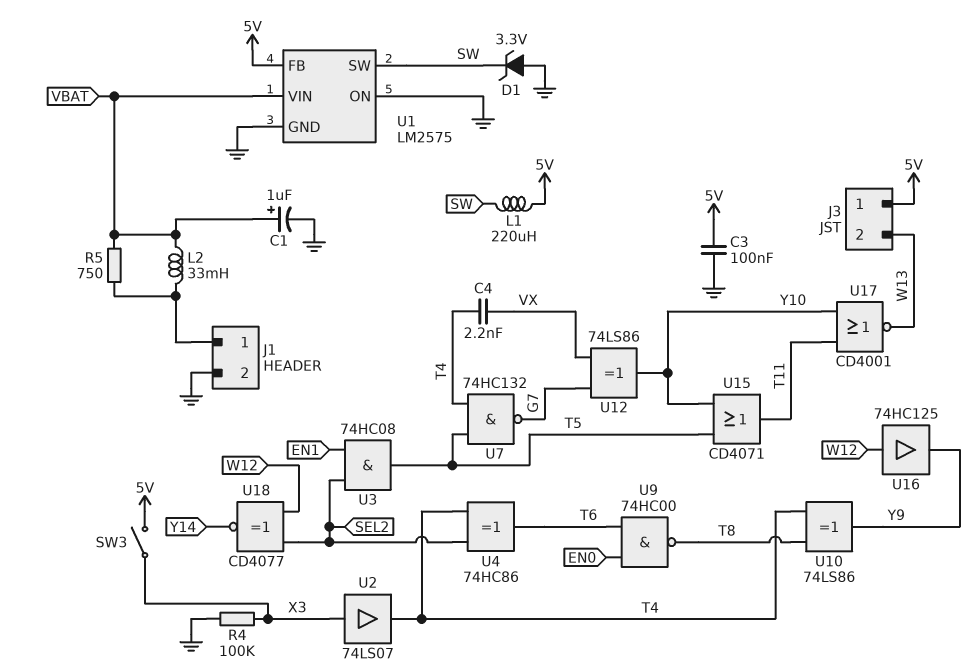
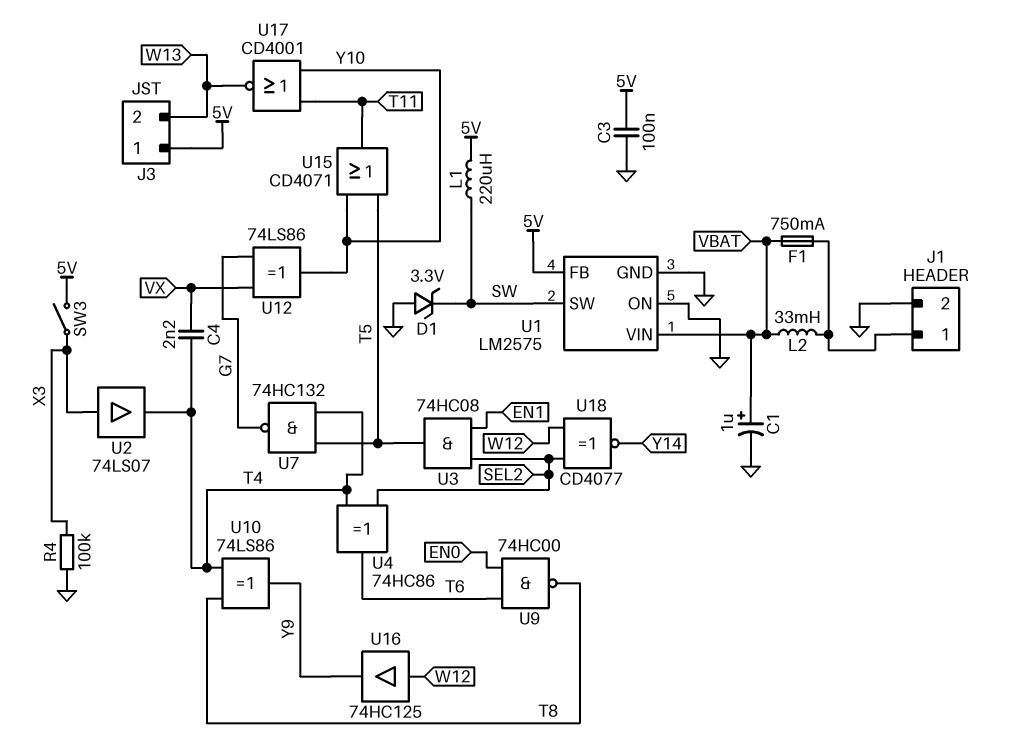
F1: none -> 750mA (J1/1, VBAT)
R5: 750 (J1/1, VBAT) -> none

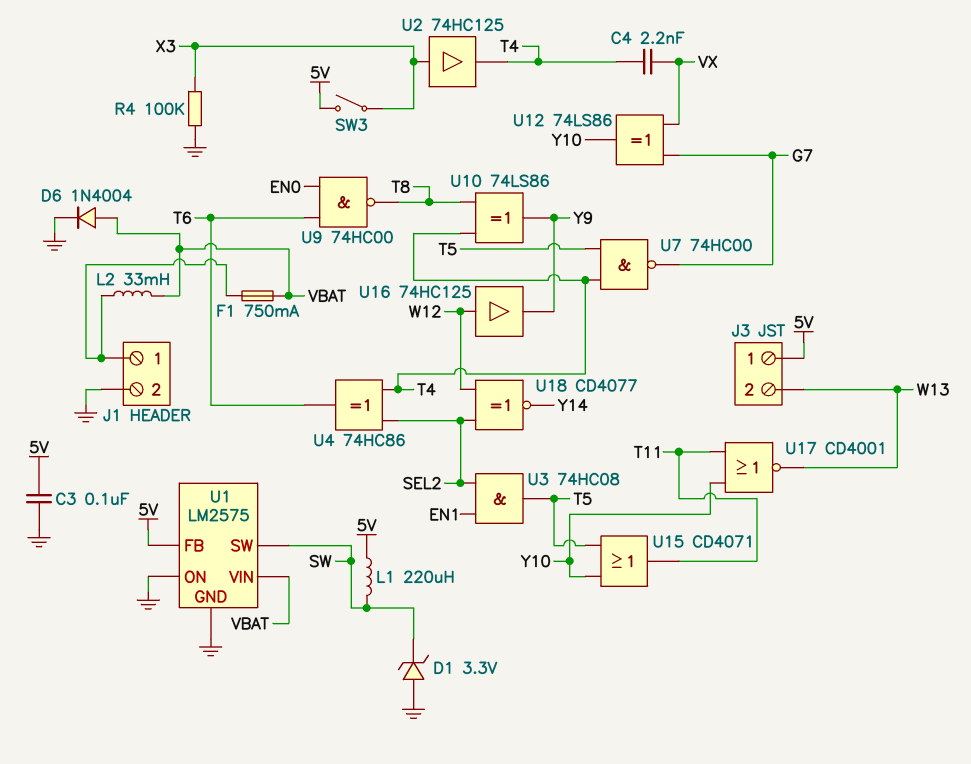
C1: 1uF (plus VBAT, minus GND) -> none
D6: none -> diode 1N4004 (A VBAT, K GND)
U2: buffer 74LS07 (in X3, out T4) -> buffer 74HC125 (in X3, out T4)
U7: NAND 74HC132 (in T4, in T5, out G7) -> NAND 74HC00 (in T4, in T5, out G7)

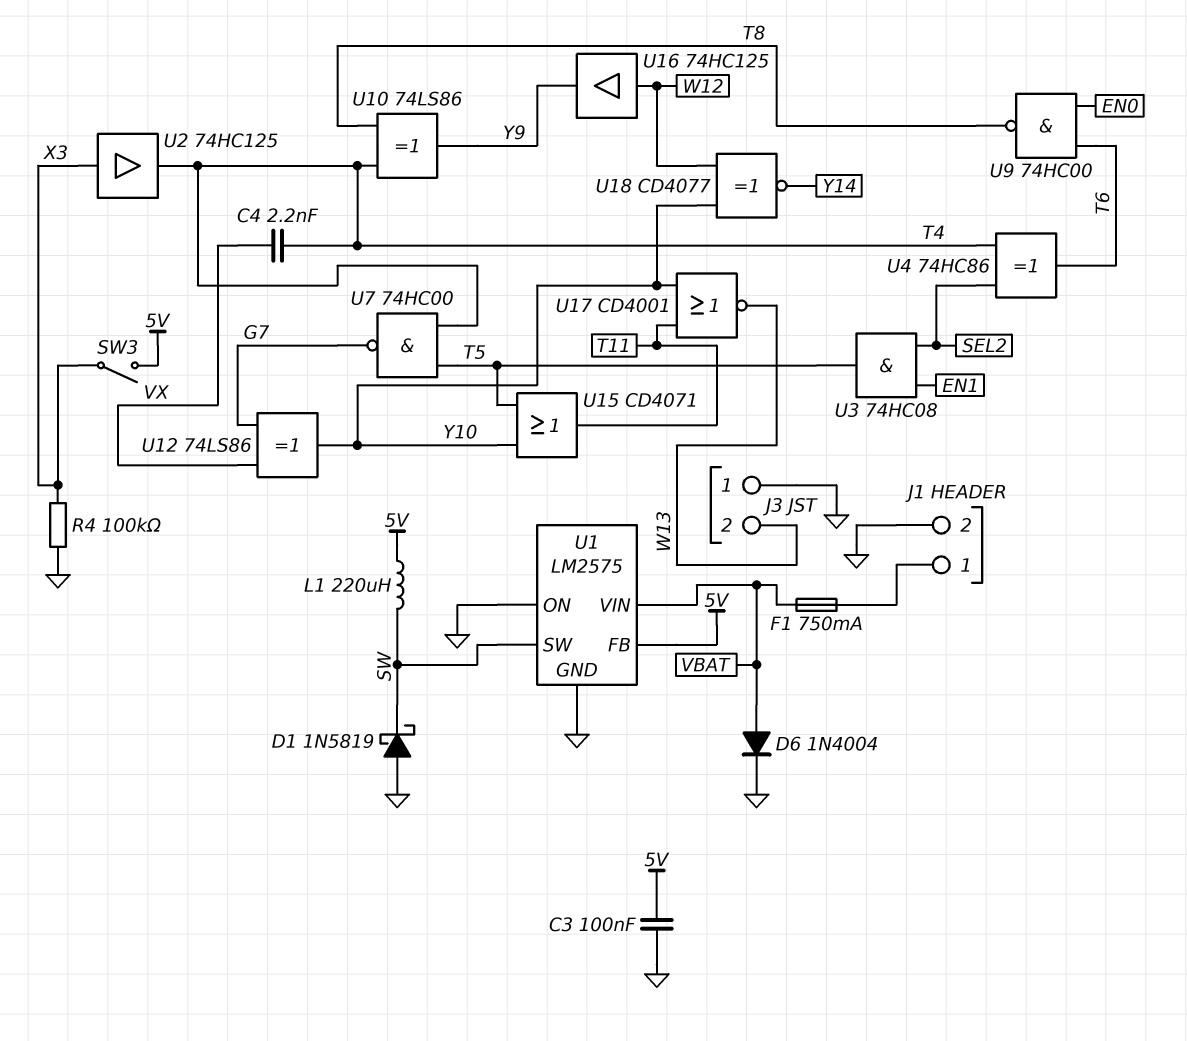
D1: zener 3.3V (A GND, K SW) -> schottky 1N5819 (A GND, K SW)
J3 pin 1: 5V -> GND
L2: 33mH (J1/1, VBAT) -> none
U18: XNOR CD4077 (in SEL2, in W12, out Y14) -> XNOR CD4077 (in W12, in Y10, out Y14)

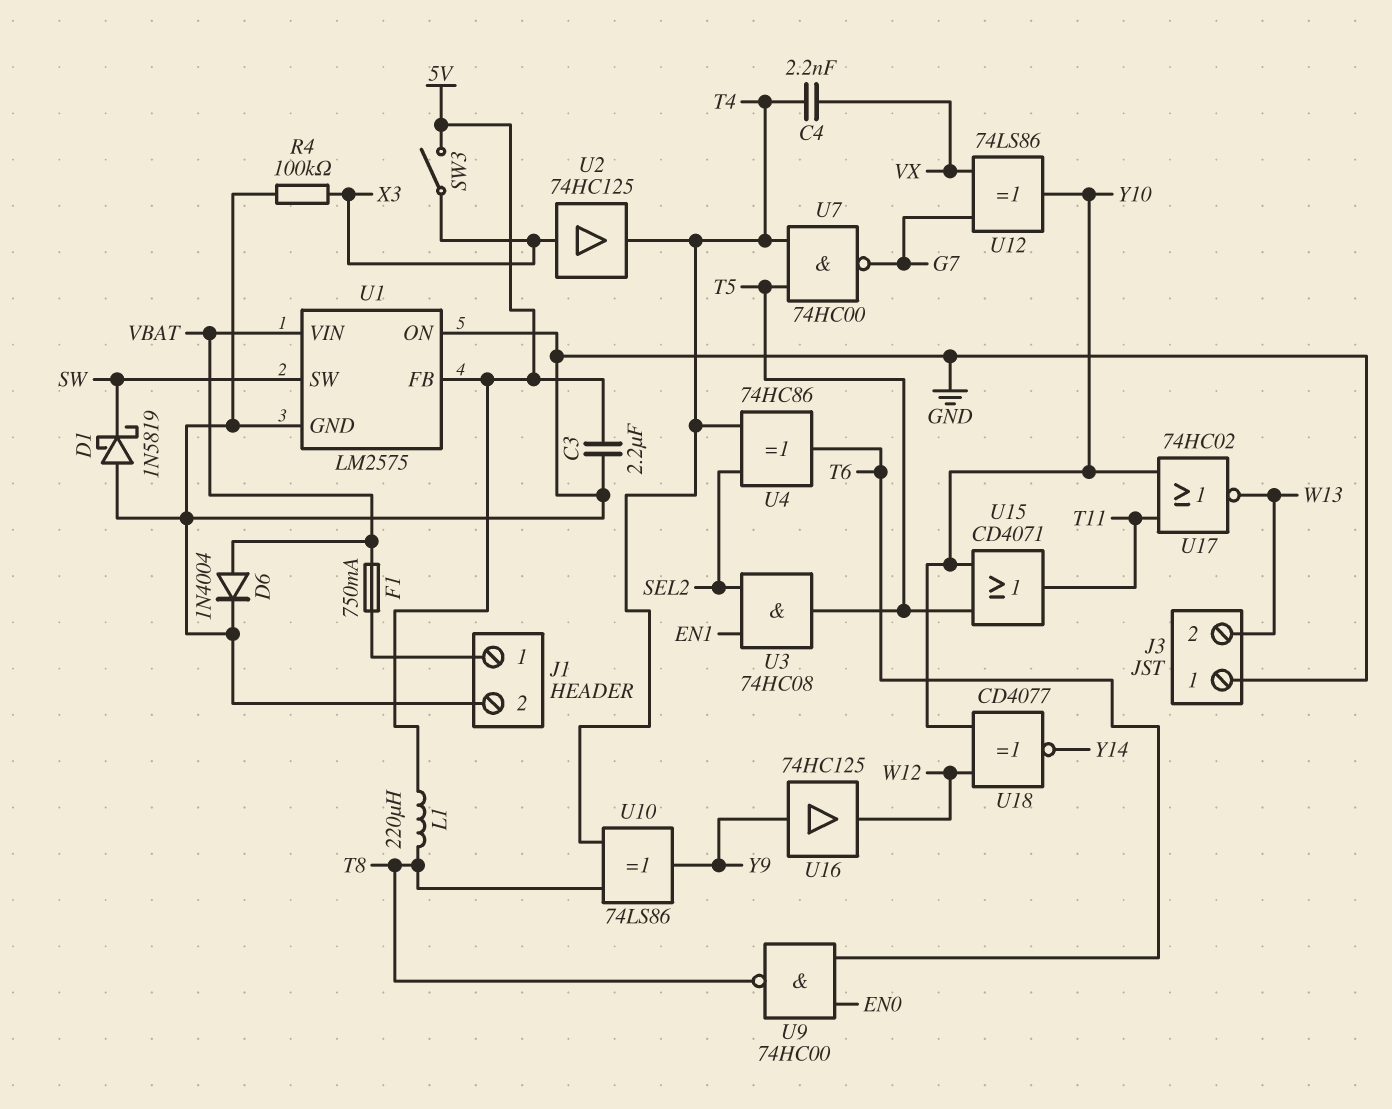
C3: 100nF (5V, GND) -> 2.2uF (5V, GND)
L1: 220uH (5V, SW) -> 220uH (5V, T8)
U16: buffer 74HC125 (in W12, out Y9) -> buffer 74HC125 (in Y9, out W12)
U17: NOR CD4001 (in T11, in Y10, out W13) -> NOR 74HC02 (in T11, in Y10, out W13)

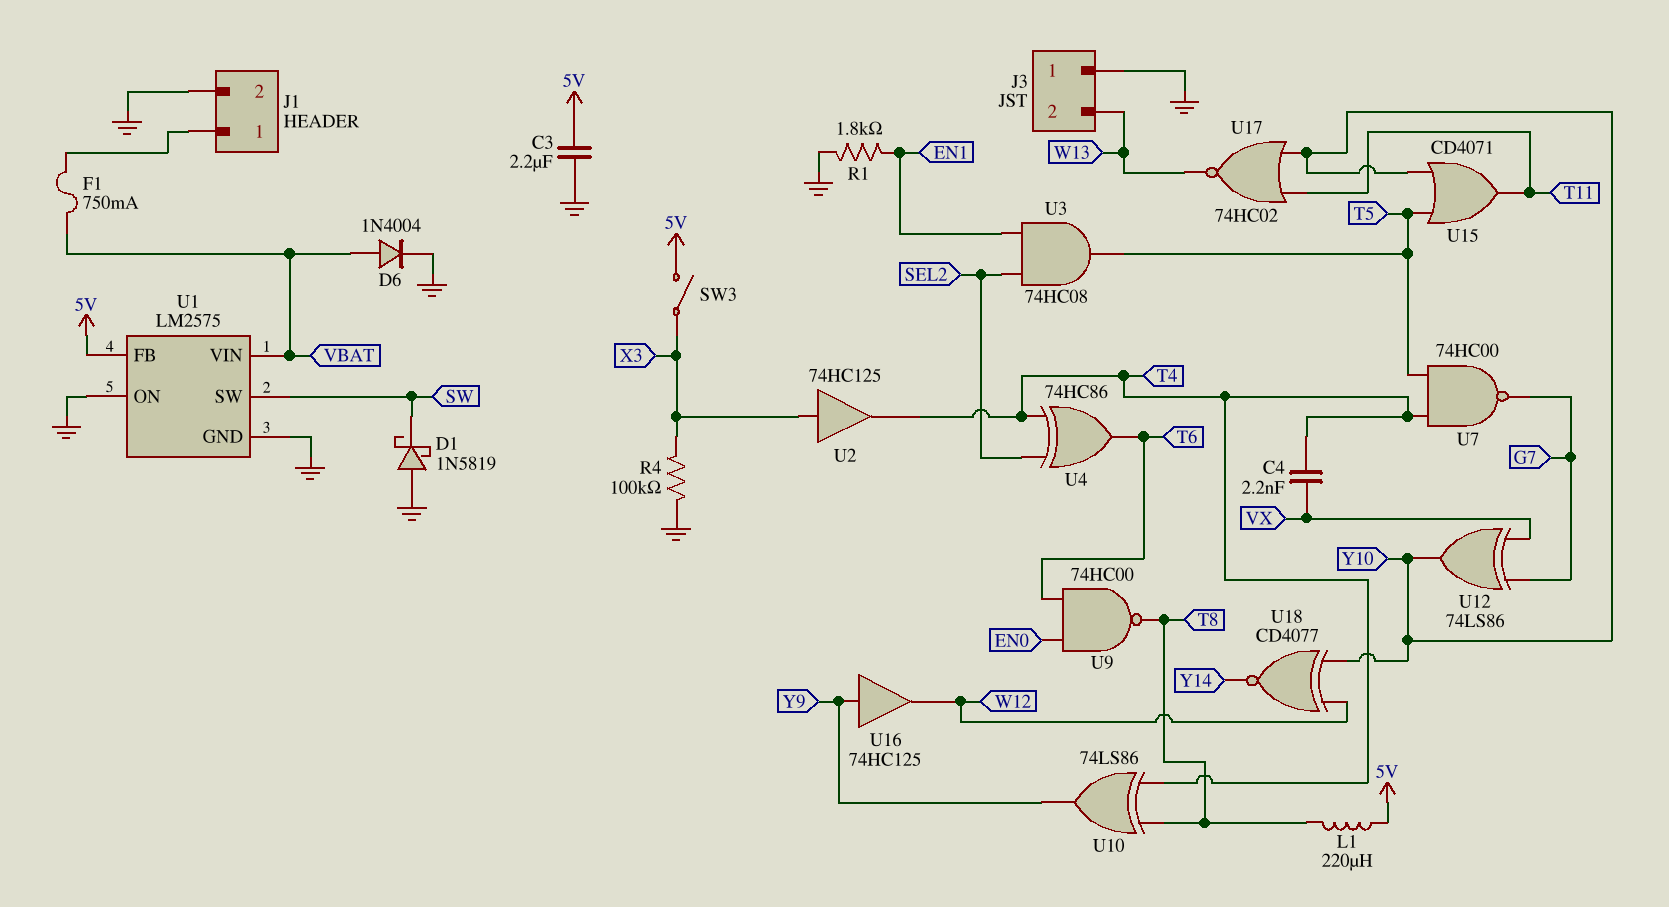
R1: none -> 1.8k (EN1, GND)

